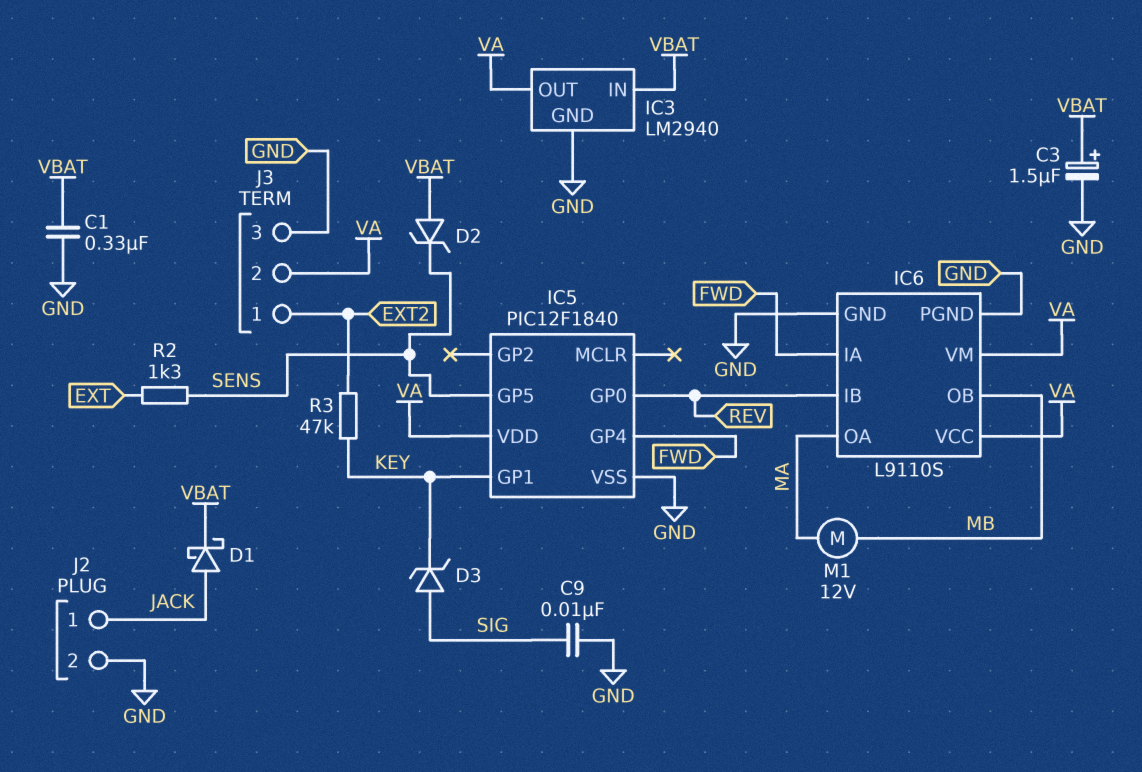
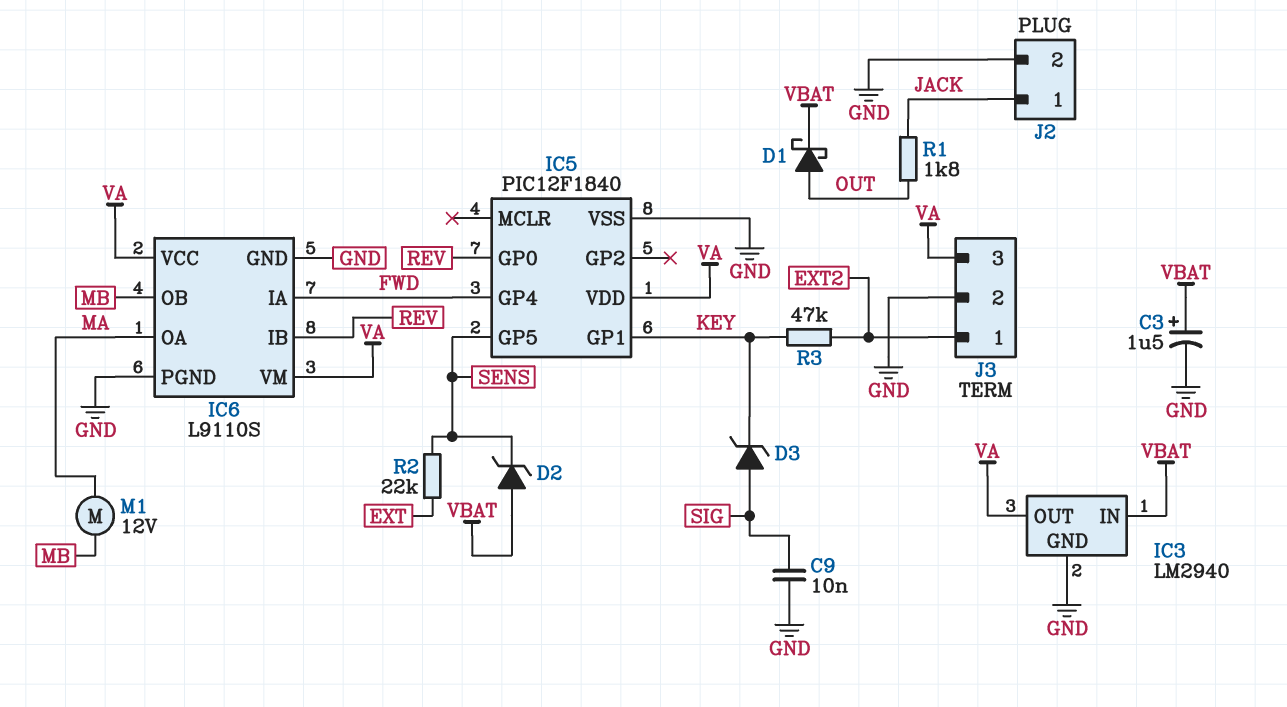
C1: 330nF (GND, VBAT) -> none
D1: schottky (A JACK, K VBAT) -> schottky (A OUT, K VBAT)
J3 pin 2: VA -> GND
J3 pin 3: GND -> VA
R1: none -> 1.8k (JACK, OUT)
R2: 1.3k (EXT, SENS) -> 22k (EXT, SENS)

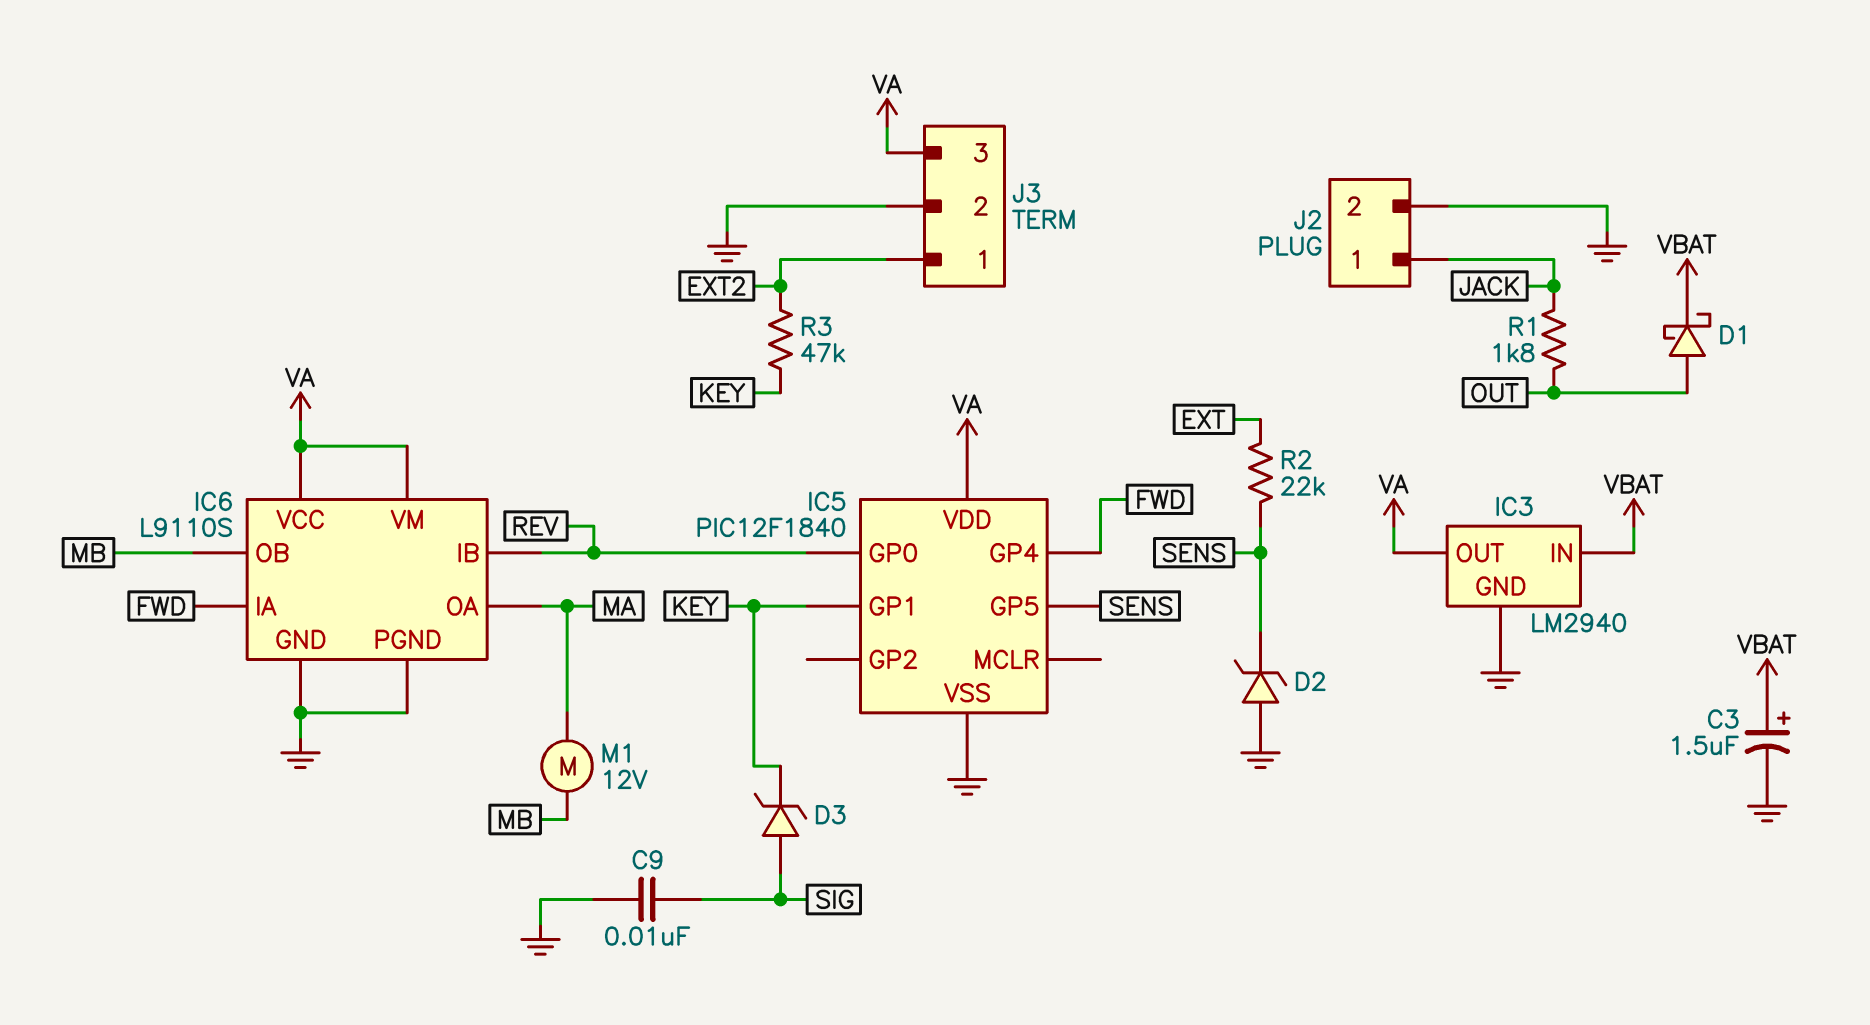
D2: zener (A VBAT, K SENS) -> zener (A GND, K SENS)

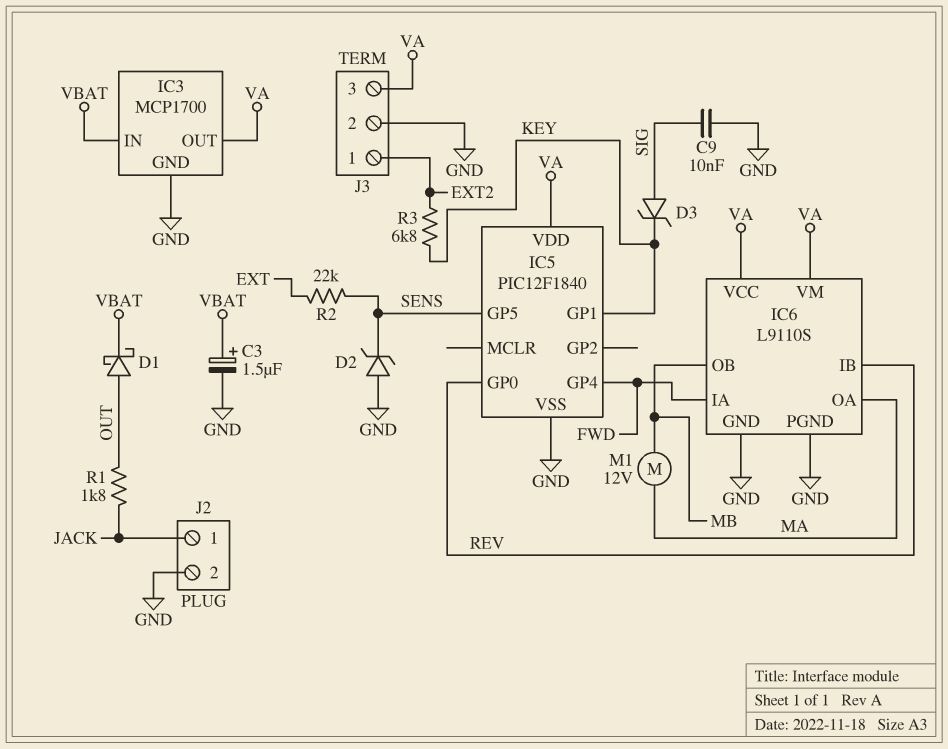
IC3: LM2940 -> MCP1700
R3: 47k (EXT2, KEY) -> 6.8k (EXT2, KEY)

